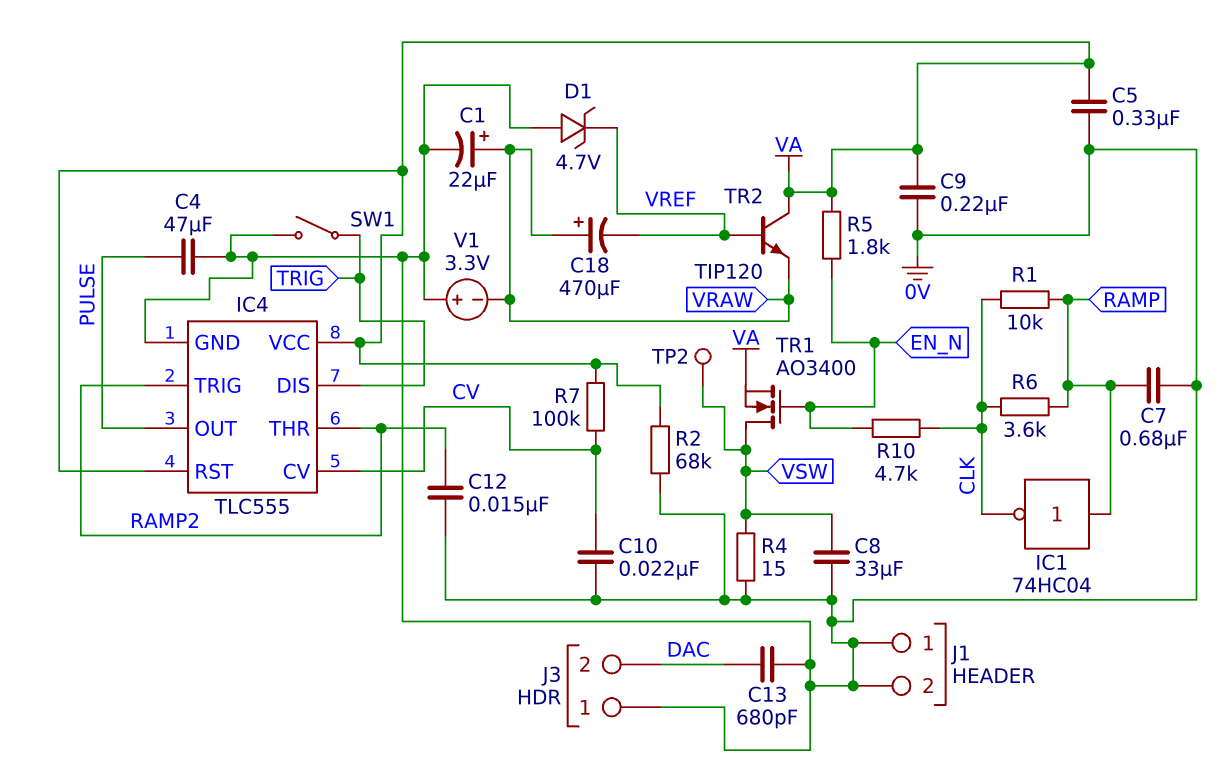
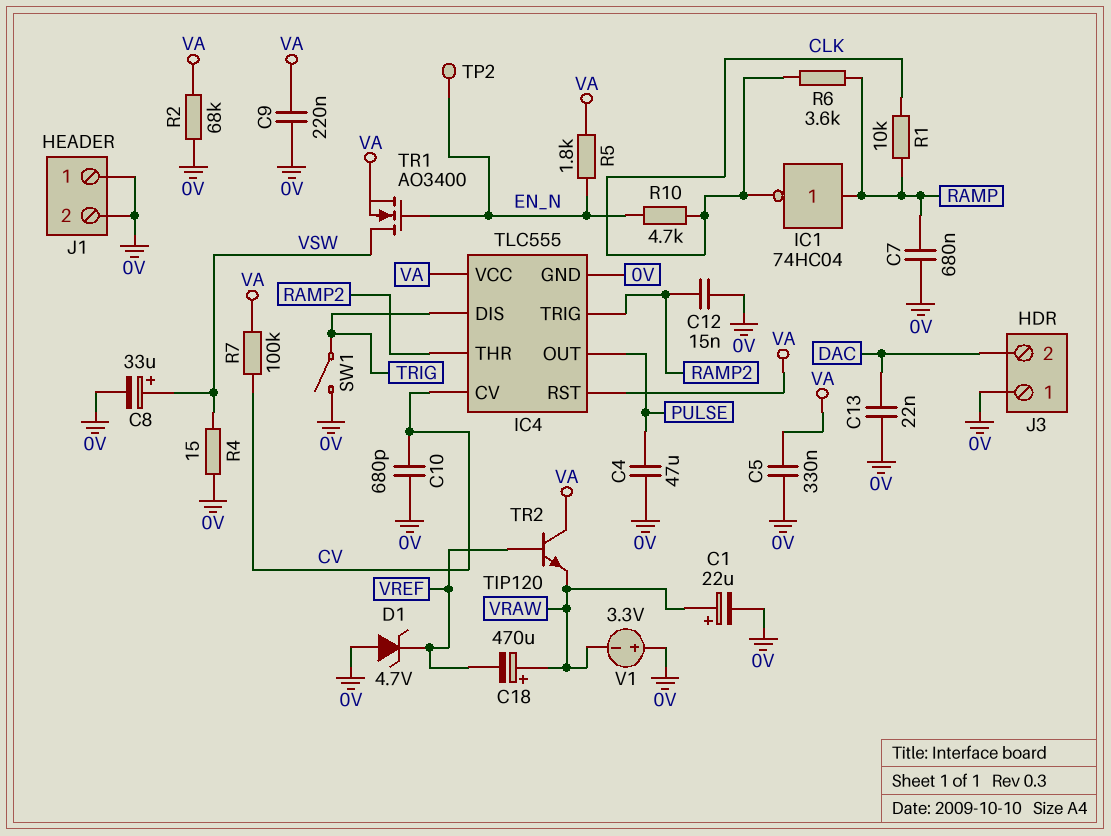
C8: 33uF (0V, VSW) -> 33uF (plus VSW, minus 0V)
C10: 22nF (0V, CV) -> 680pF (0V, CV)
C13: 680pF (0V, DAC) -> 22nF (0V, DAC)
TP2: test point (VSW) -> test point (EN_N)

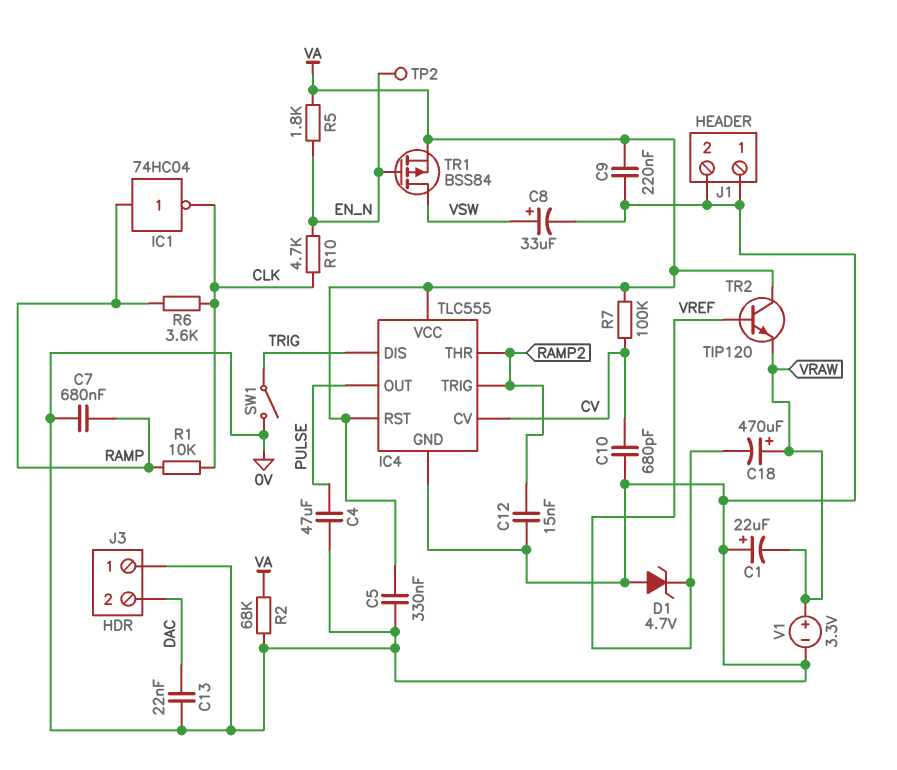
C1: 22uF (plus VRAW, minus 0V) -> 22uF (plus 0V, minus VRAW)
R4: 15 (0V, VSW) -> none
TR1: NMOS AO3400 (G EN_N, D VSW, S VA) -> PMOS BSS84 (G EN_N, D VSW, S VA)
V1: 3.3V (plus 0V, minus VRAW) -> 3.3V (plus VRAW, minus 0V)

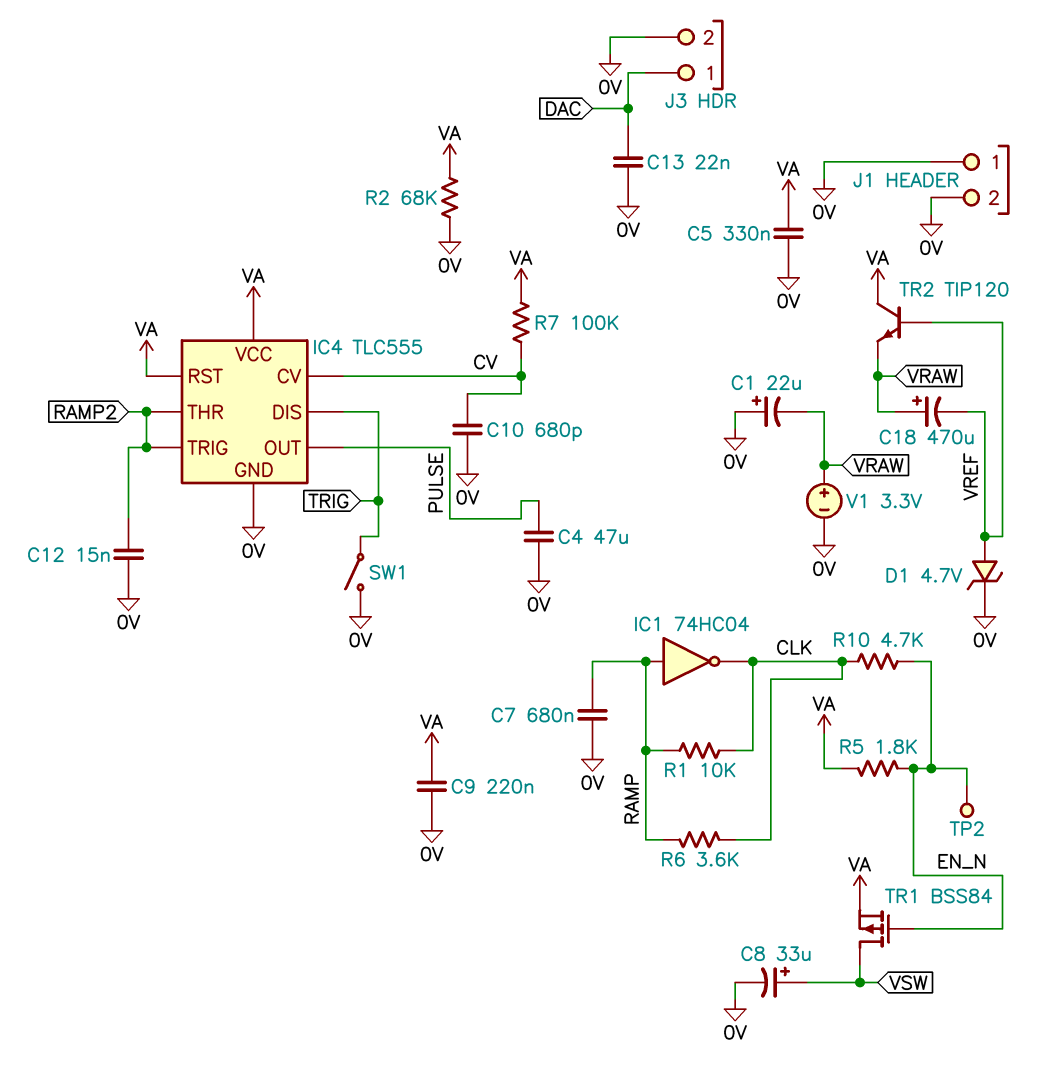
D1: zener 4.7V (A 0V, K VREF) -> zener 4.7V (A VREF, K 0V)
J3 pin 1: 0V -> DAC
J3 pin 2: DAC -> 0V

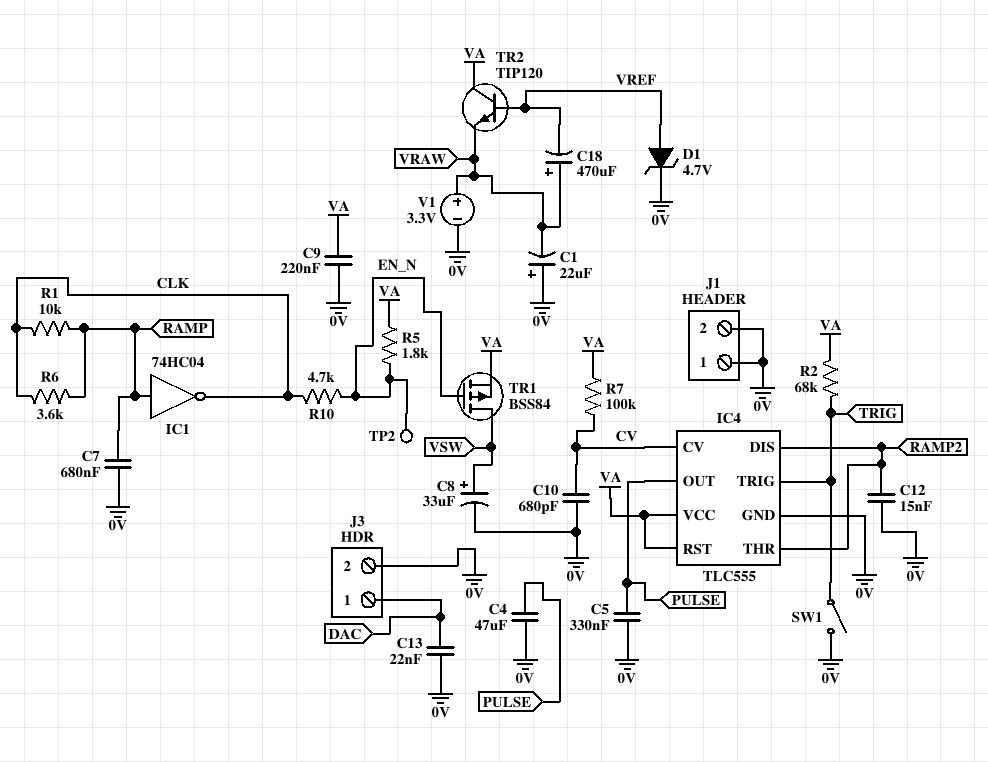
C5: 330nF (0V, VA) -> 330nF (0V, PULSE)
IC4 pin DIS: TRIG -> RAMP2
IC4 pin TRIG: RAMP2 -> TRIG
R2: 68k (0V, VA) -> 68k (TRIG, VA)

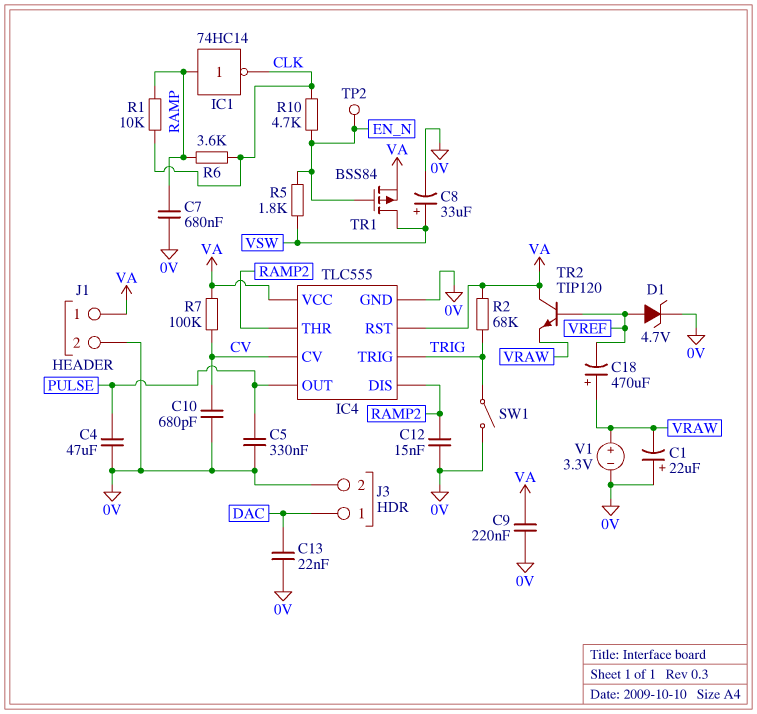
IC1: NOT 74HC04 (in RAMP, out CLK) -> NOT 74HC14 (in RAMP, out CLK)
J1 pin 1: 0V -> VA
R5: 1.8k (EN_N, VA) -> 1.8k (EN_N, VSW)

